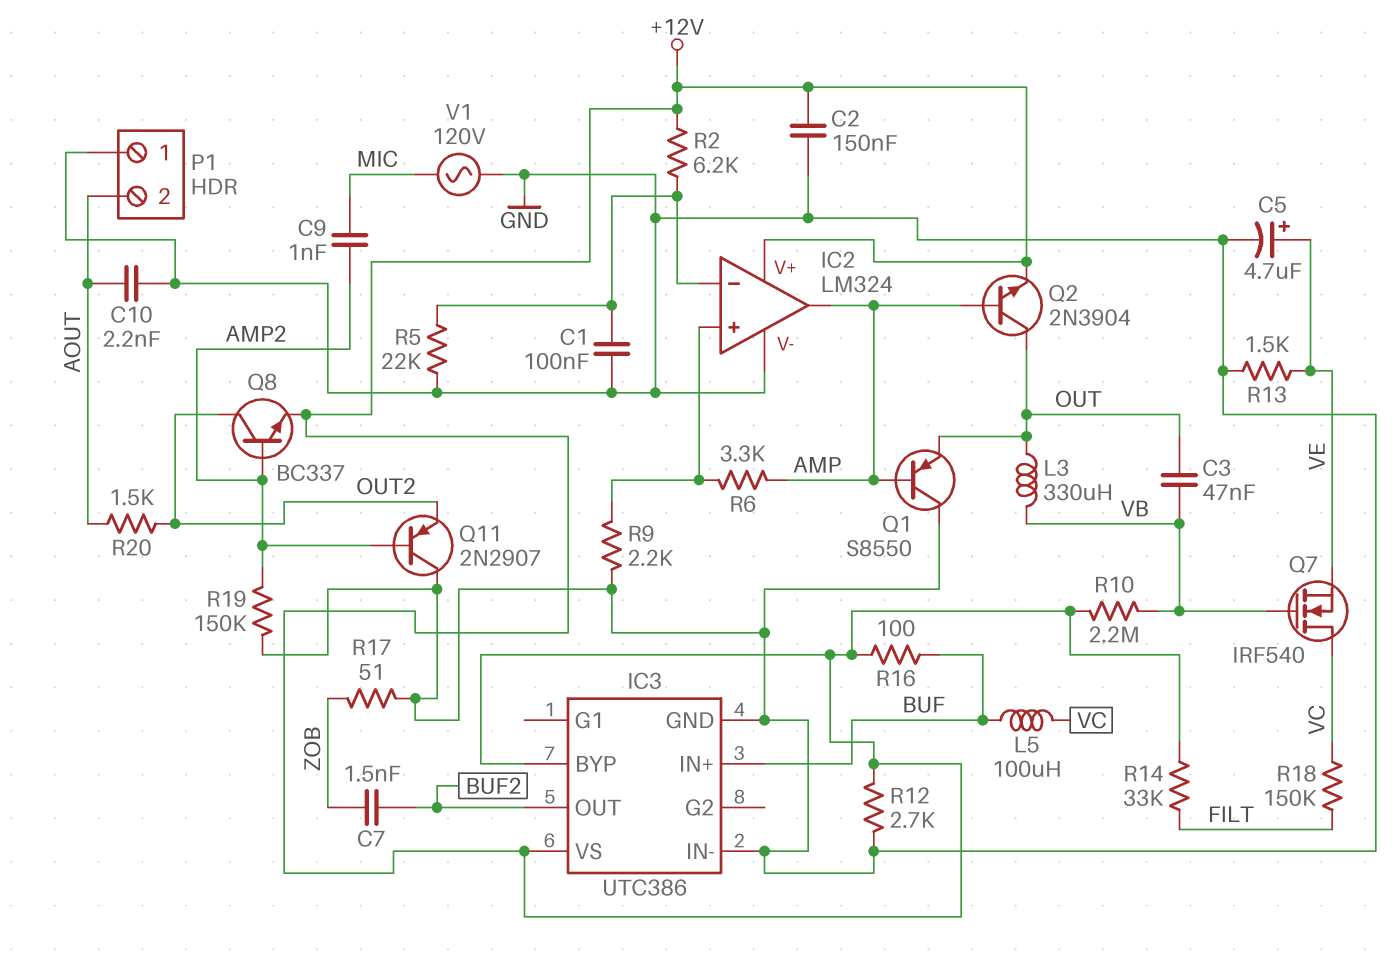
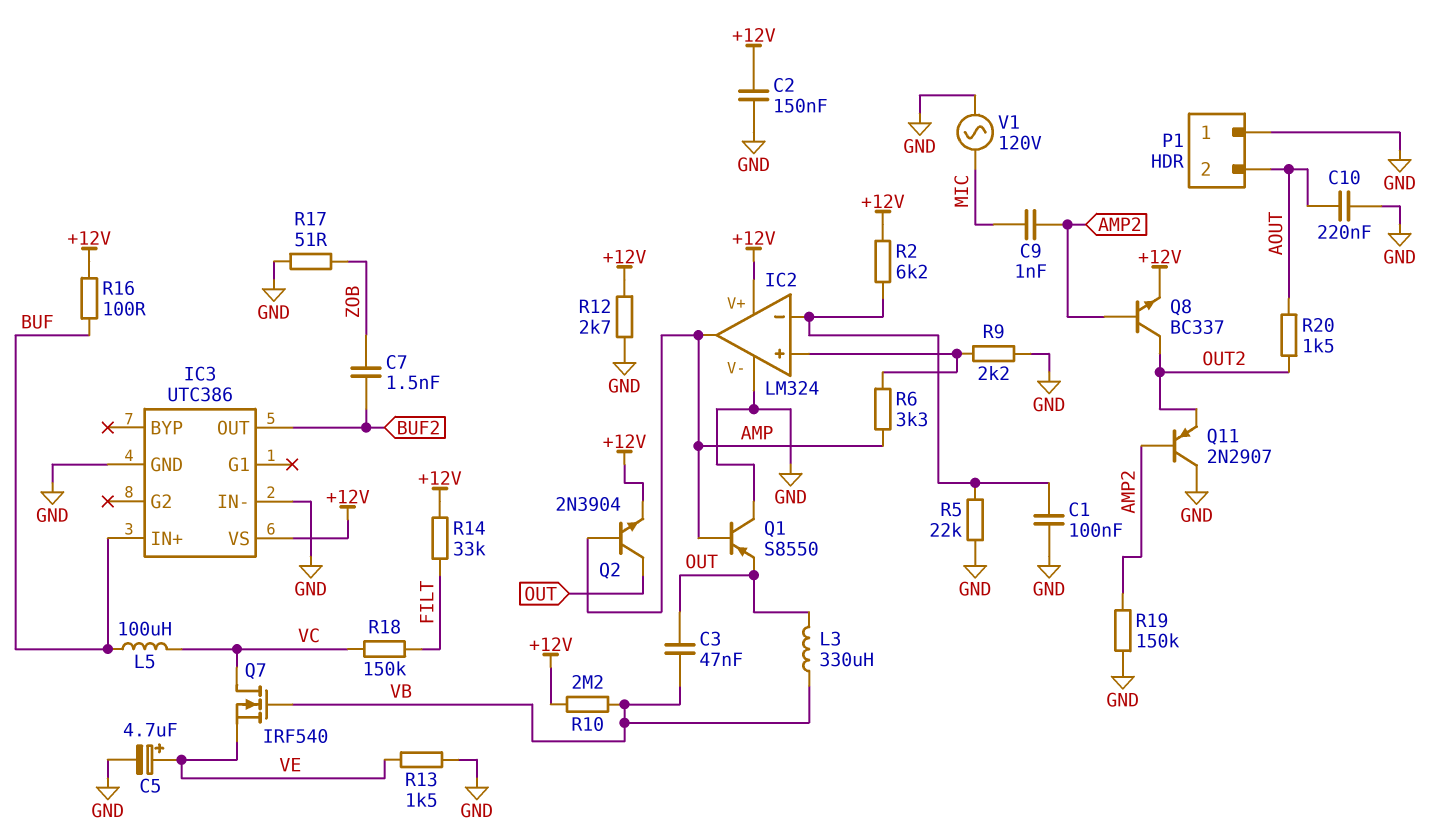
C10: 2.2nF (AOUT, GND) -> 220nF (AOUT, GND)
IC3 pin BYP: +12V -> none

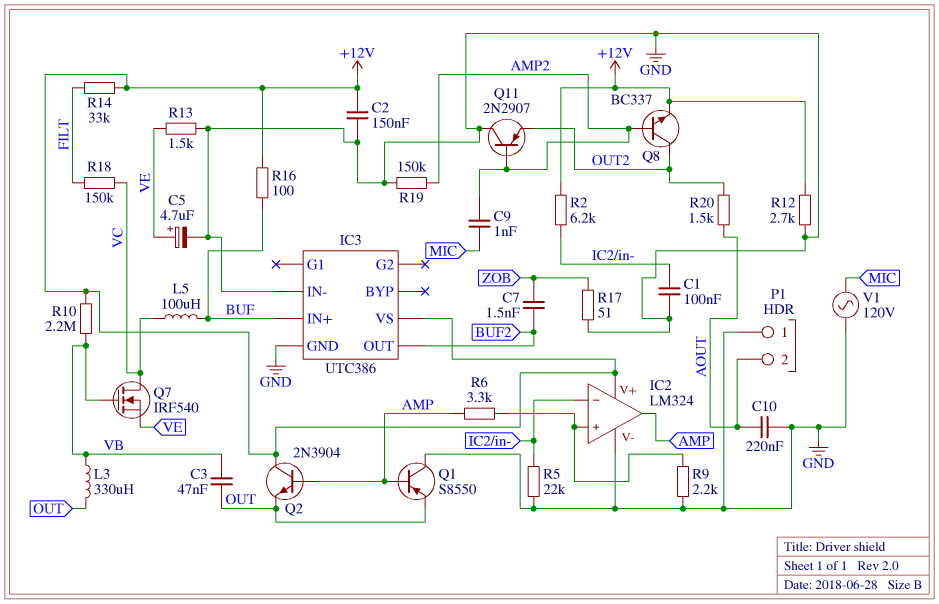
Q2: NPN 2N3904 (B AMP, C OUT, E +12V) -> NPN 2N3904 (B AMP, C +12V, E OUT)

